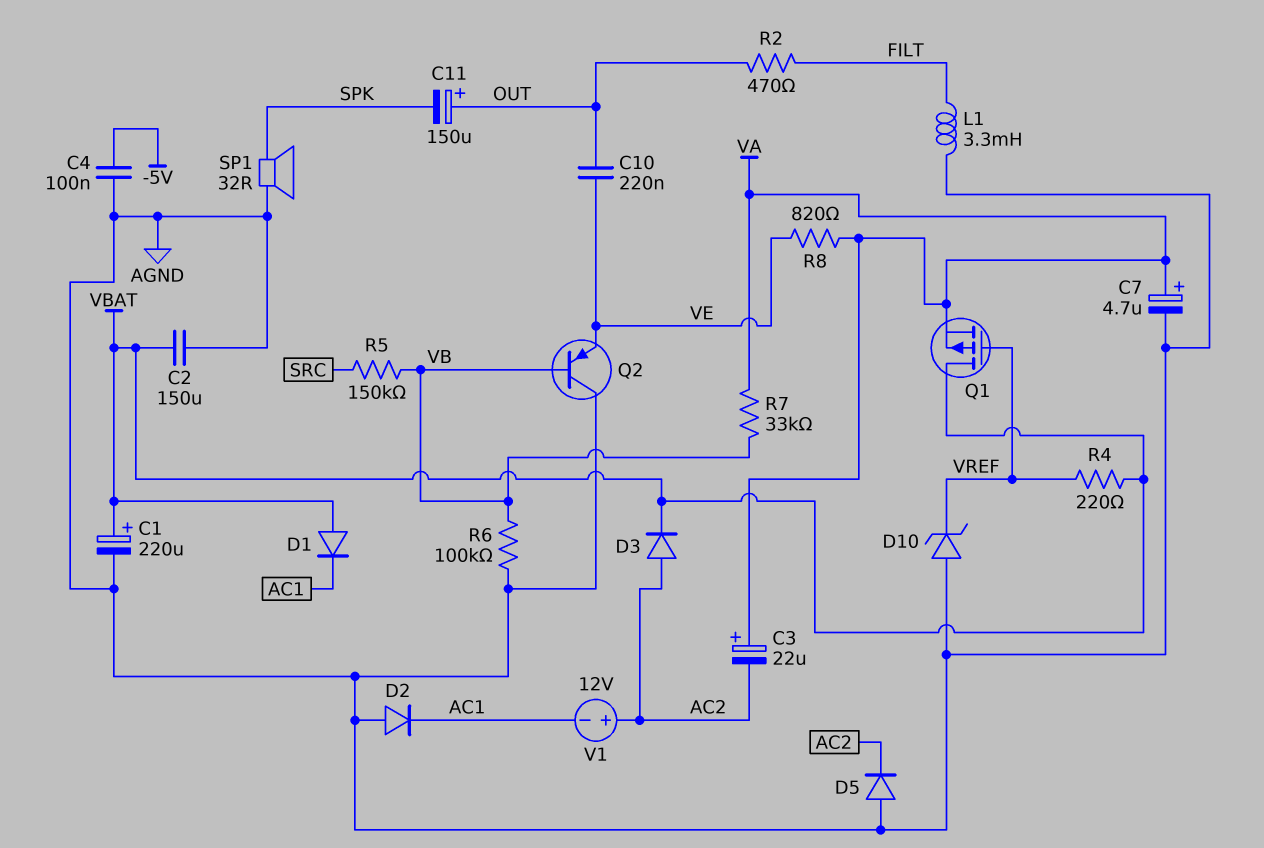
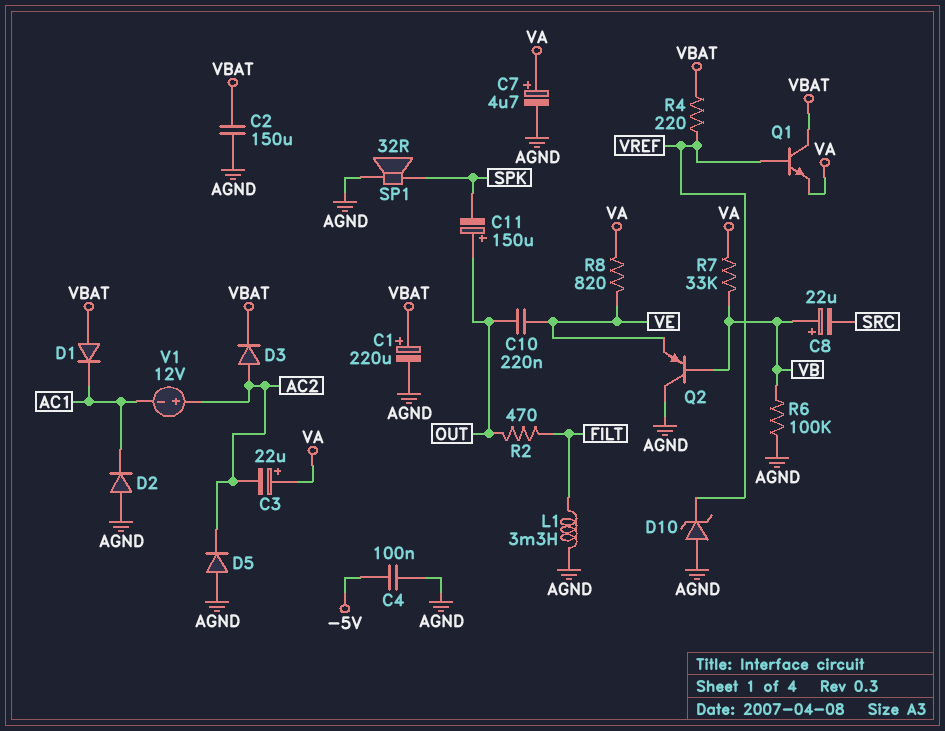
C8: none -> 22uF (plus VB, minus SRC)
Q1: PMOS (G VREF, D VBAT, S VA) -> NPN (B VREF, C VBAT, E VA)
R5: 150k (SRC, VB) -> none

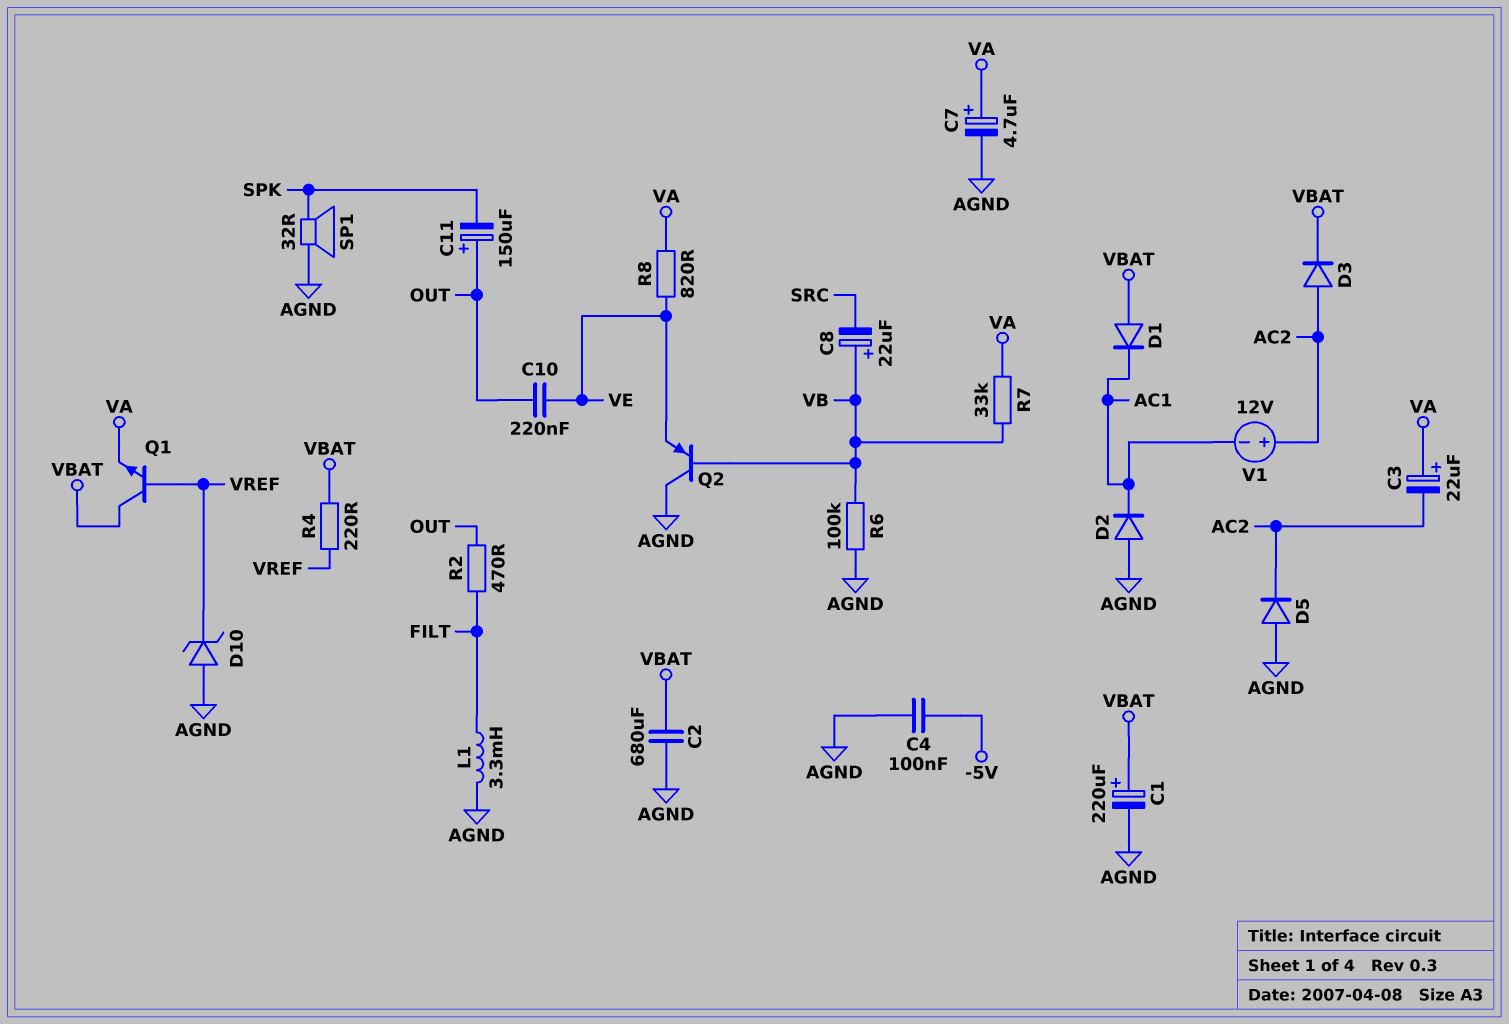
C2: 150uF (AGND, VBAT) -> 680uF (AGND, VBAT)

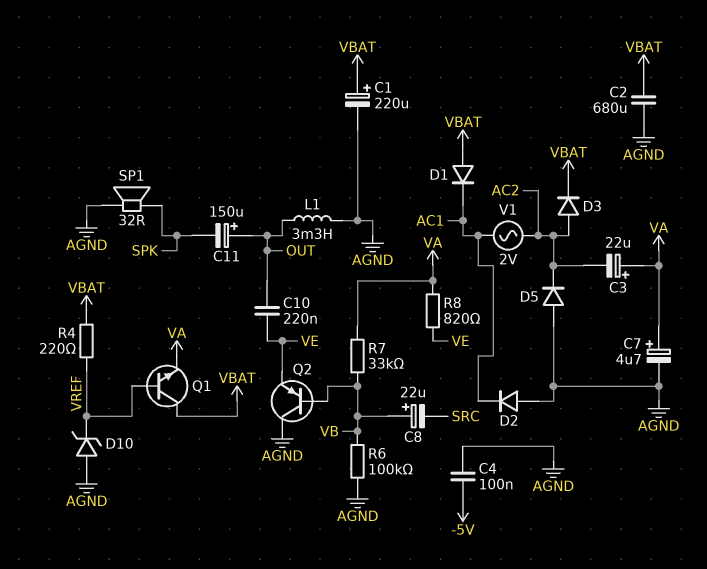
L1: 3.3mH (AGND, FILT) -> 3.3mH (AGND, OUT)
R2: 470 (FILT, OUT) -> none
V1: 12V (plus AC2, minus AC1) -> AC 2V (AC1, AC2)

